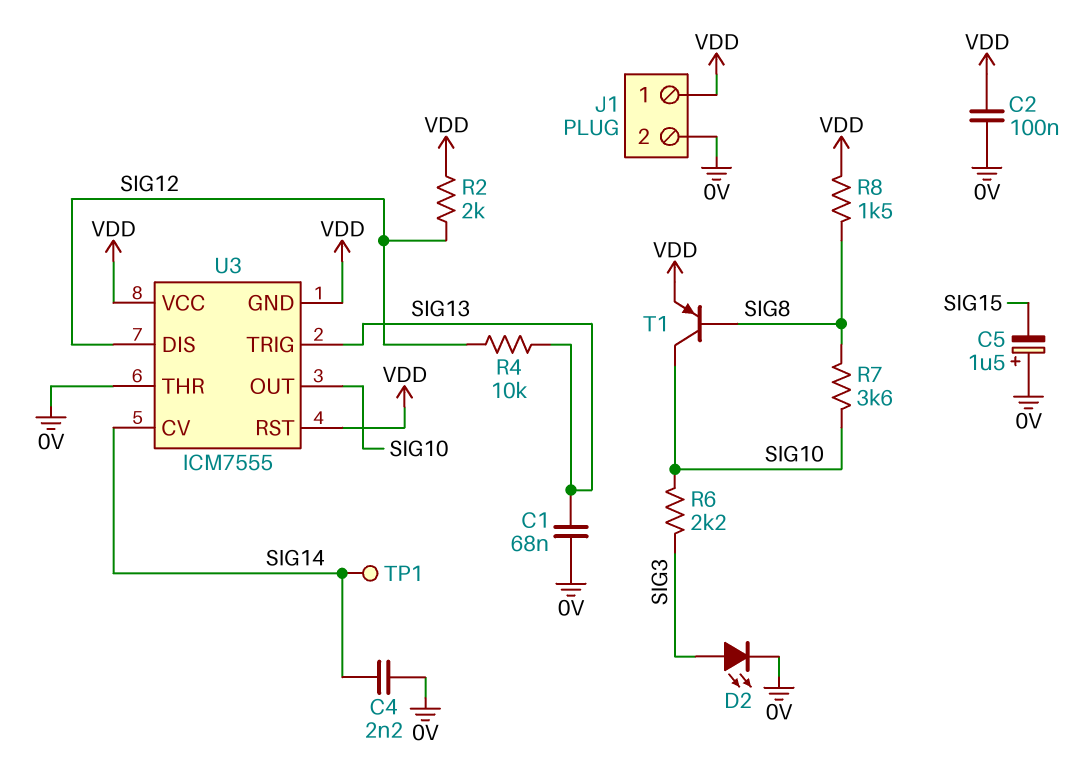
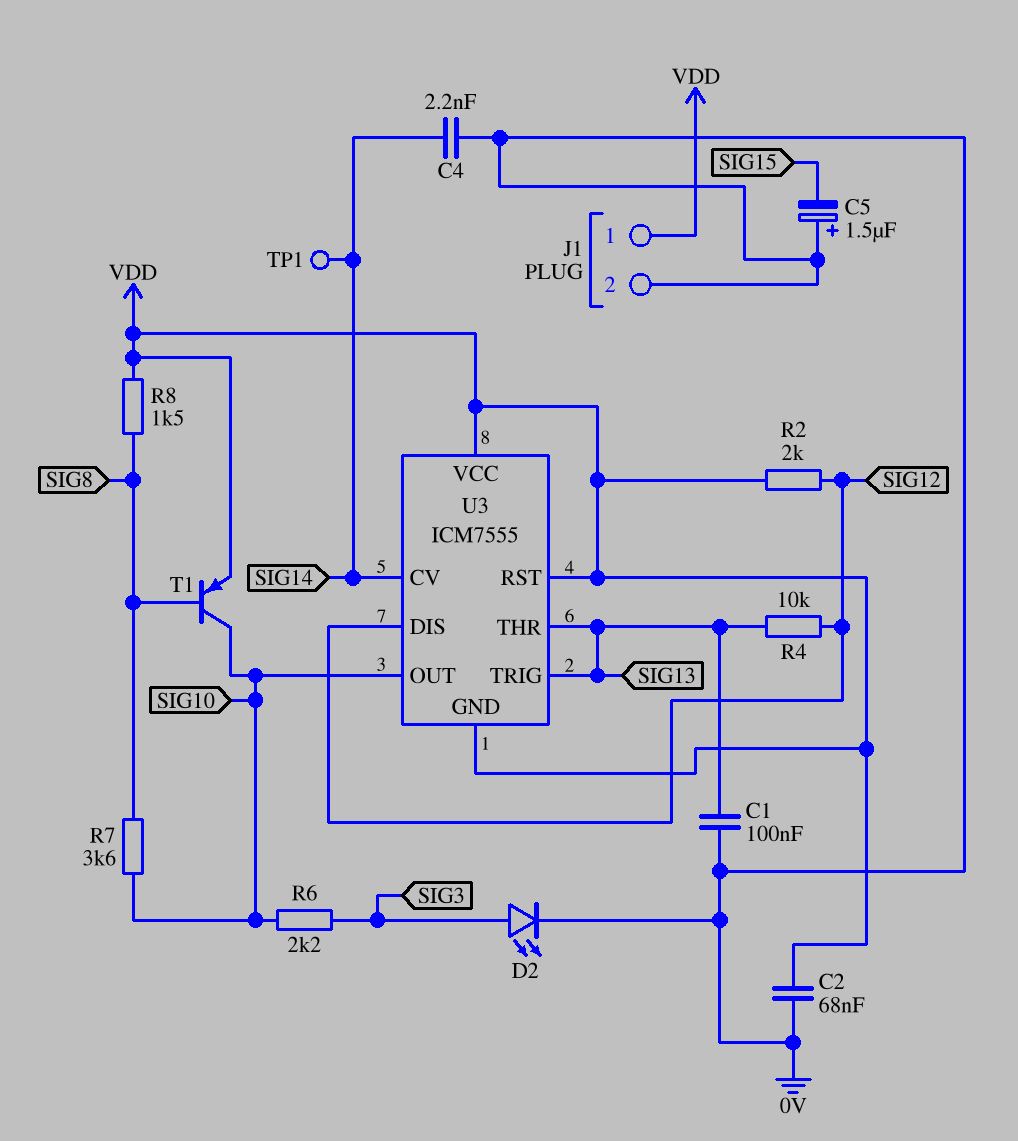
C1: 68nF (0V, SIG13) -> 100nF (0V, SIG13)
C2: 100nF (0V, VDD) -> 68nF (0V, VDD)
U3 pin THR: 0V -> SIG13

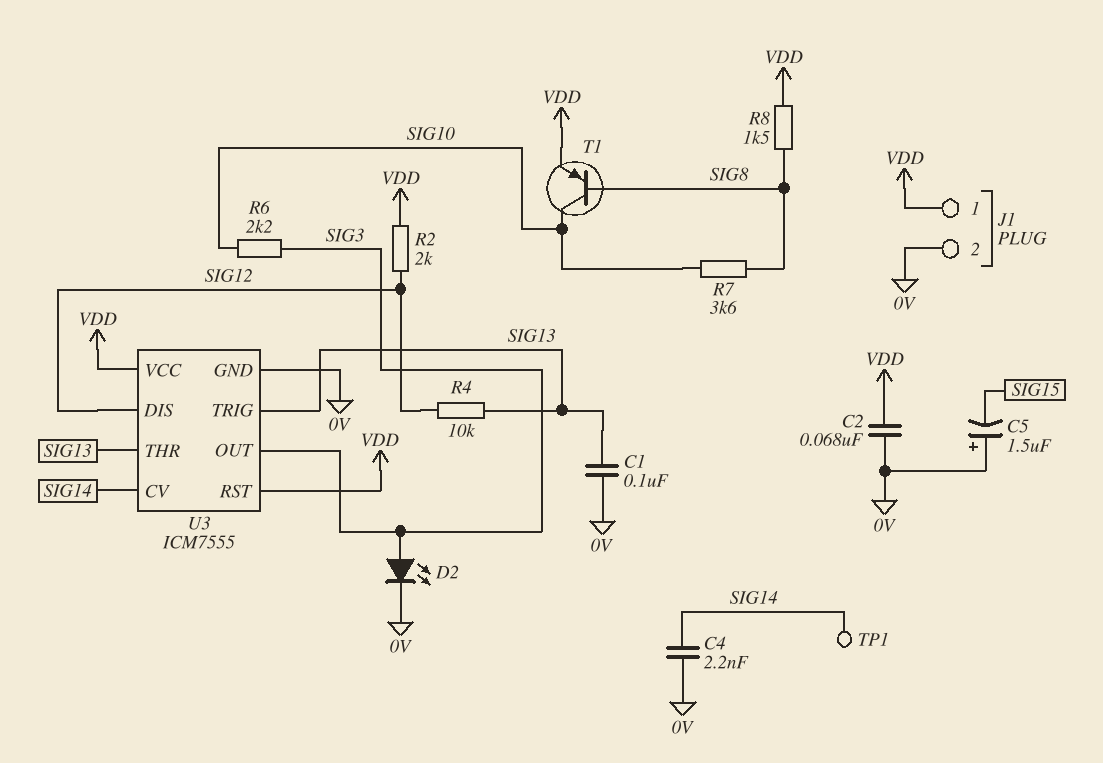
U3 pin GND: VDD -> 0V
U3 pin OUT: SIG10 -> SIG3

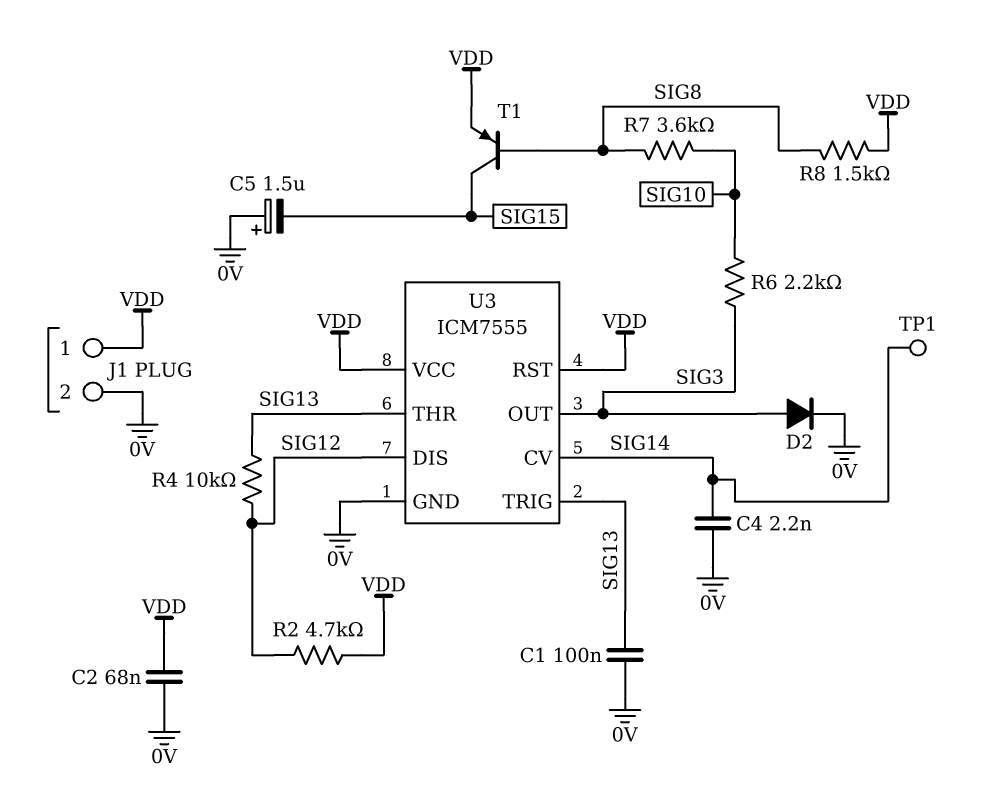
D2: LED (A SIG3, K 0V) -> diode (A SIG3, K 0V)
R2: 2k (SIG12, VDD) -> 4.7k (SIG12, VDD)
T1: PNP (B SIG8, C SIG10, E VDD) -> PNP (B SIG8, C SIG15, E VDD)

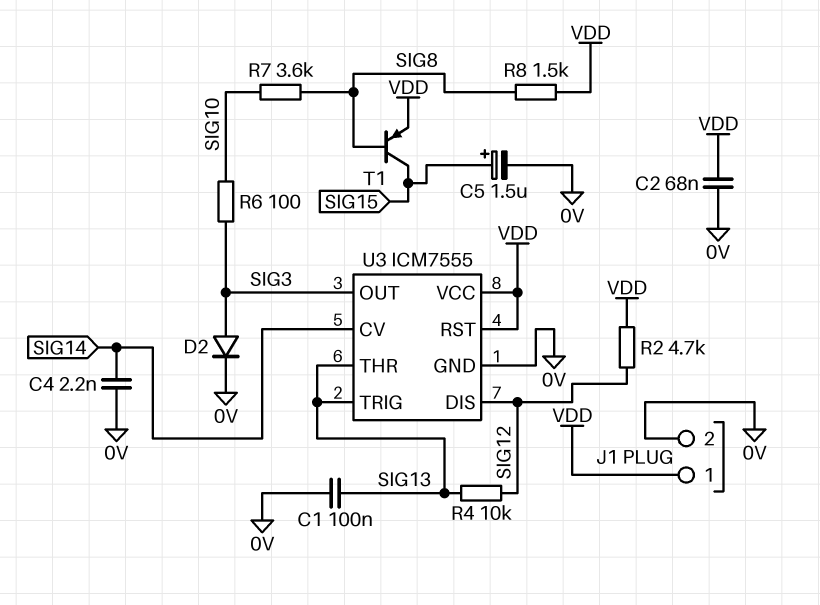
C5: 1.5uF (plus 0V, minus SIG15) -> 1.5uF (plus SIG15, minus 0V)
R6: 2.2k (SIG3, SIG10) -> 100 (SIG3, SIG10)
TP1: test point (SIG14) -> none

